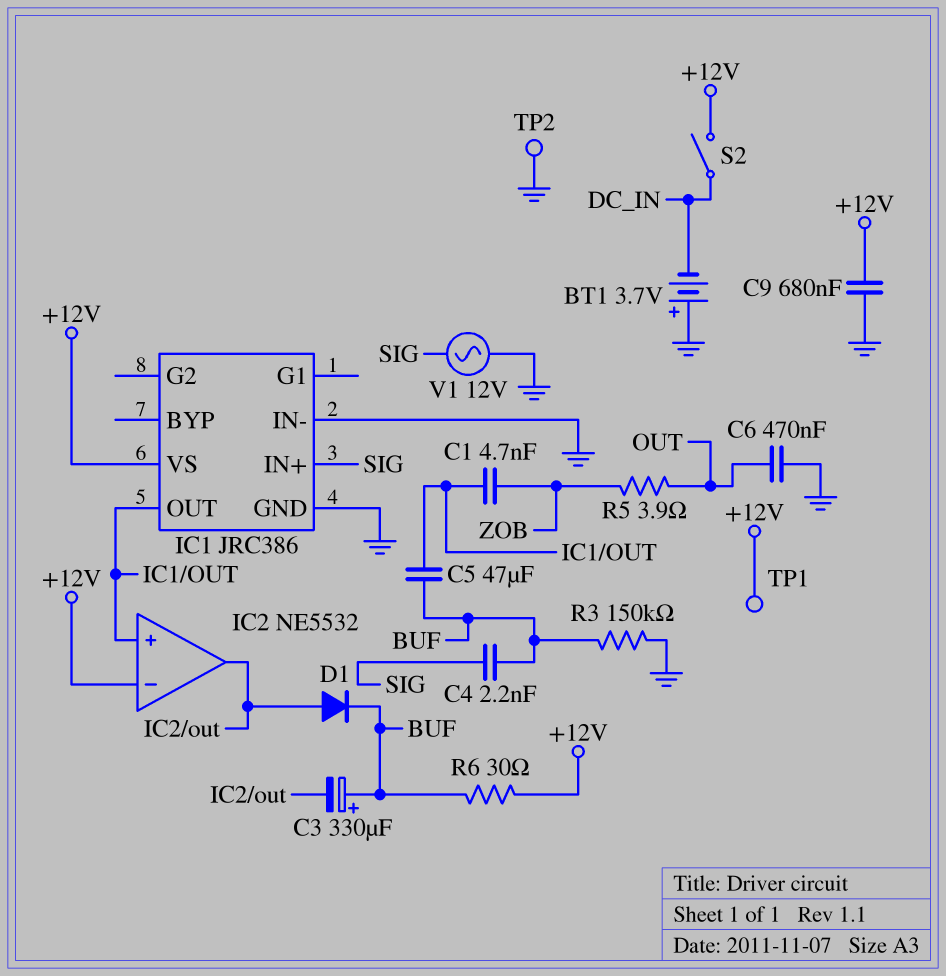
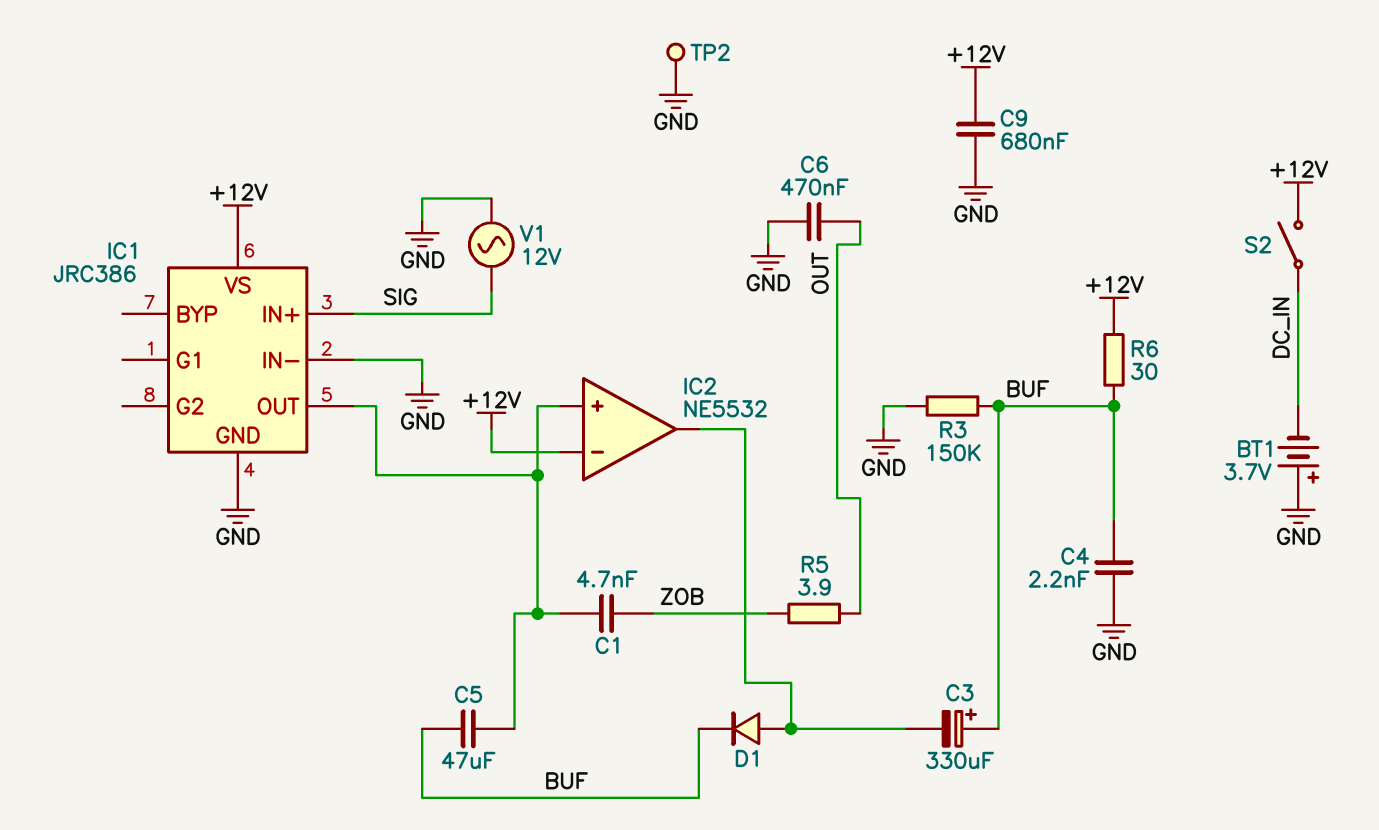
C4: 2.2nF (BUF, SIG) -> 2.2nF (BUF, GND)
TP1: test point (+12V) -> none

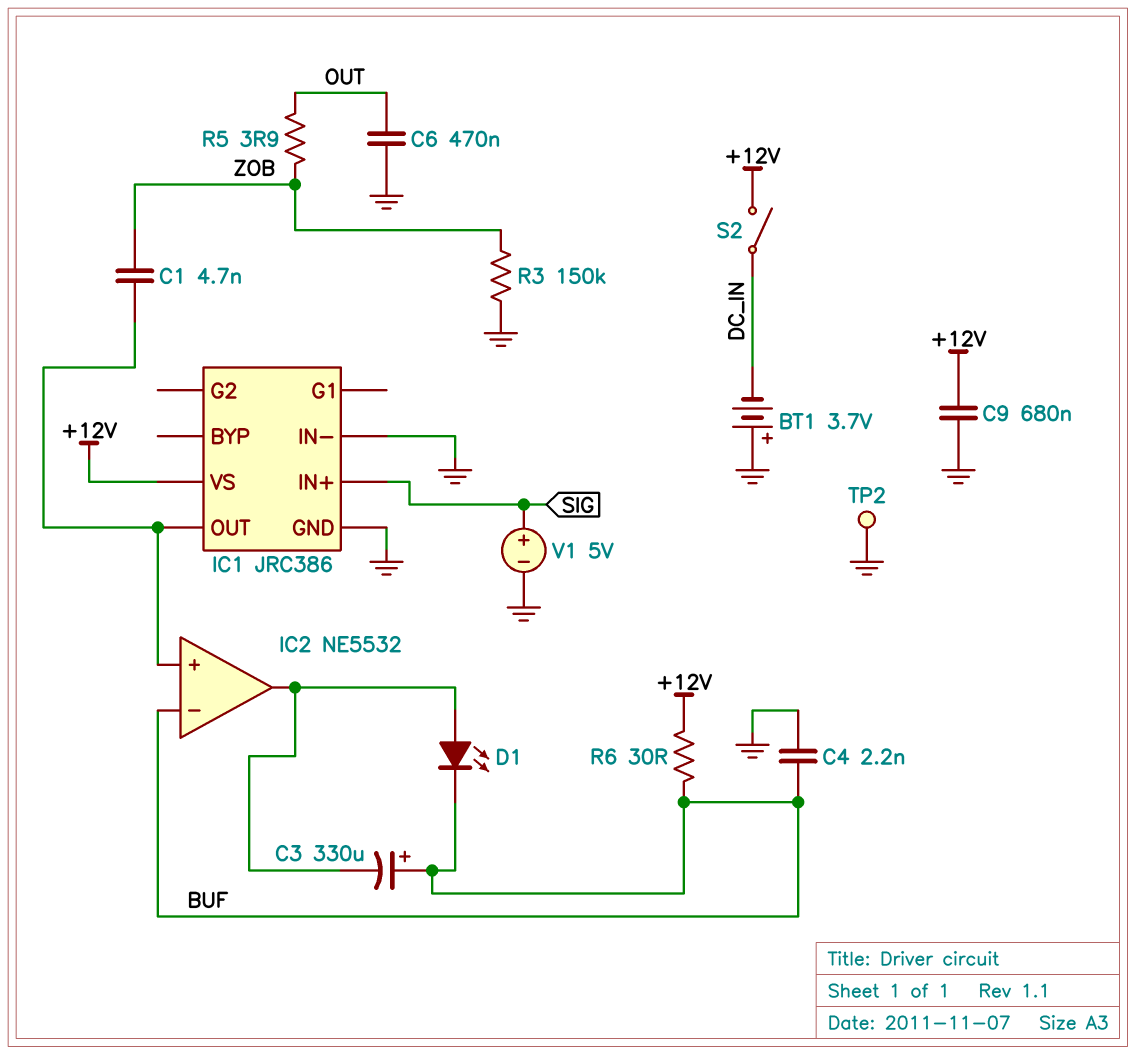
C5: 47uF (BUF, IC1/OUT) -> none
D1: diode (A IC2/out, K BUF) -> LED (A IC2/out, K BUF)
IC2 pin in-: +12V -> BUF
R3: 150k (BUF, GND) -> 150k (GND, ZOB)
V1: AC 12V (GND, SIG) -> 5V (plus SIG, minus GND)

